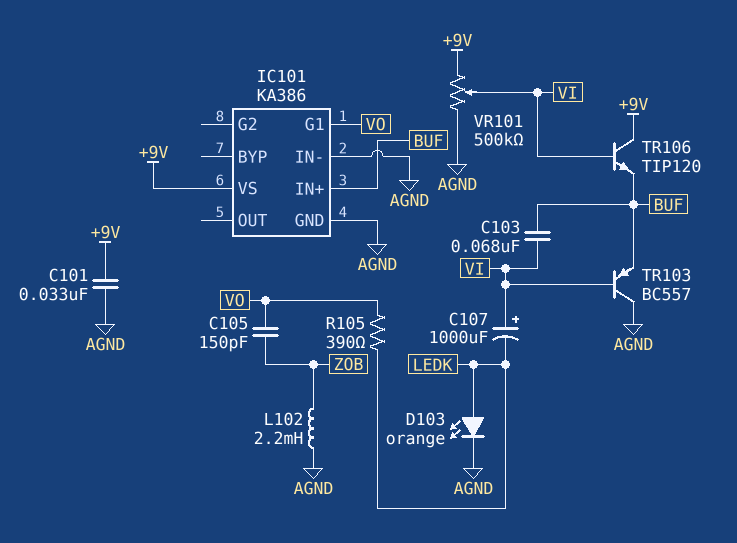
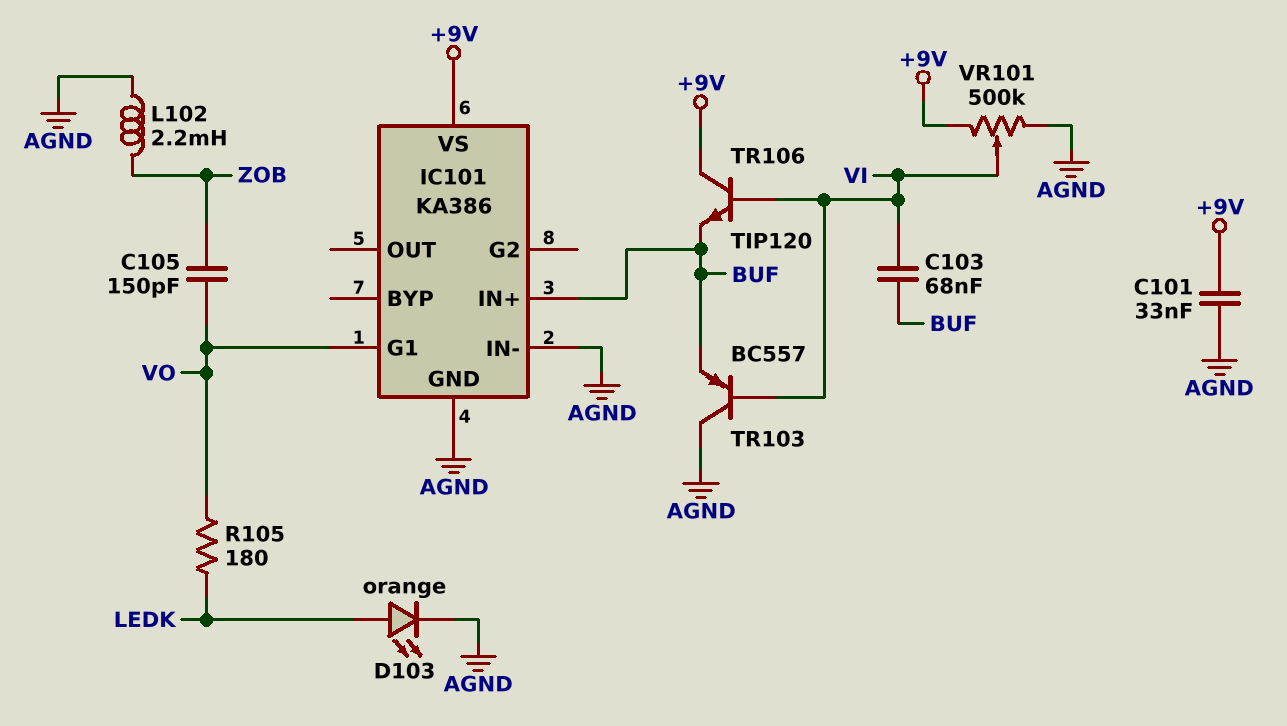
C107: 1000uF (plus VI, minus LEDK) -> none
R105: 390 (LEDK, VO) -> 180 (LEDK, VO)

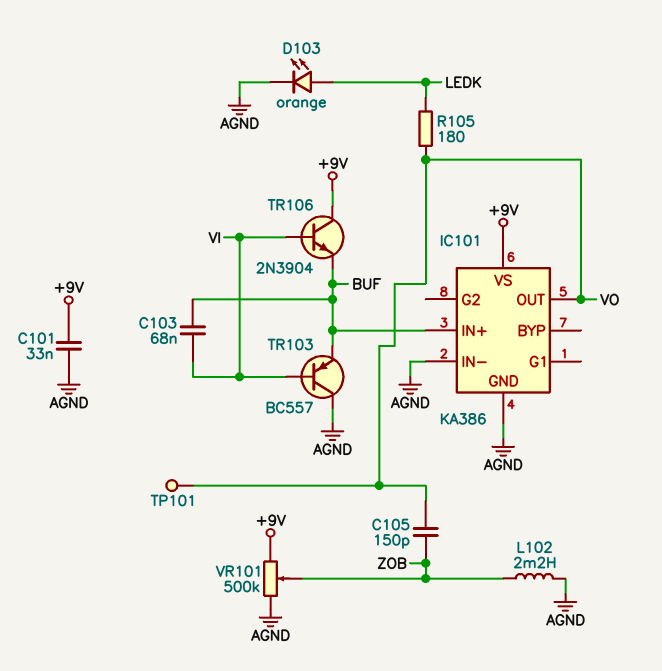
IC101 pin G1: VO -> none
IC101 pin OUT: none -> VO
TP101: none -> test point (VO)
TR106: NPN TIP120 (B VI, C +9V, E BUF) -> NPN 2N3904 (B VI, C +9V, E BUF)
VR101: 500k (+9V, AGND, wiper VI) -> 500k (+9V, AGND, wiper ZOB)

